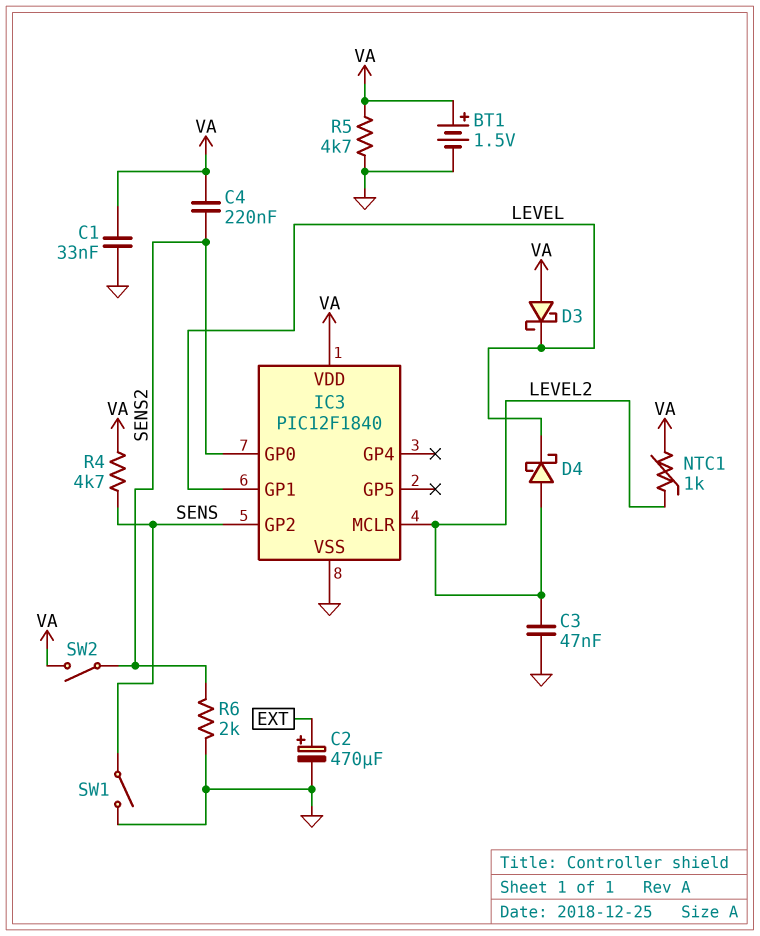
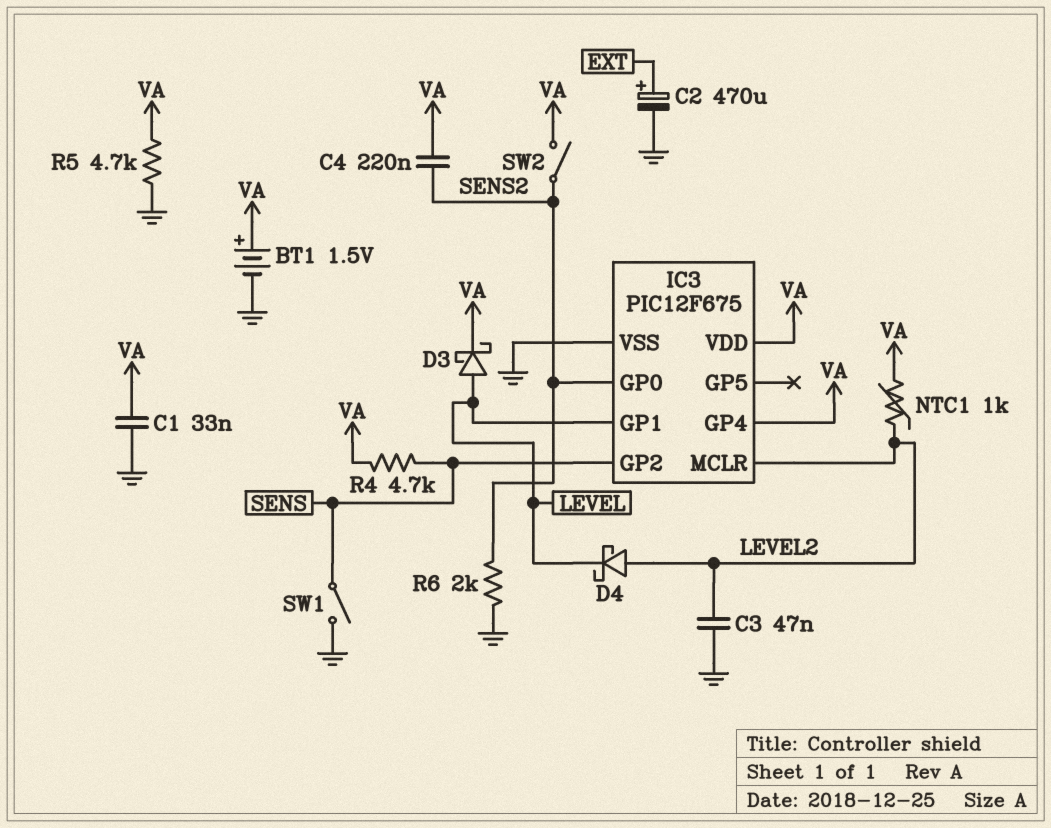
D3: schottky (A VA, K LEVEL) -> schottky (A LEVEL, K VA)
IC3: PIC12F1840 -> PIC12F675
IC3 pin GP4: none -> VA

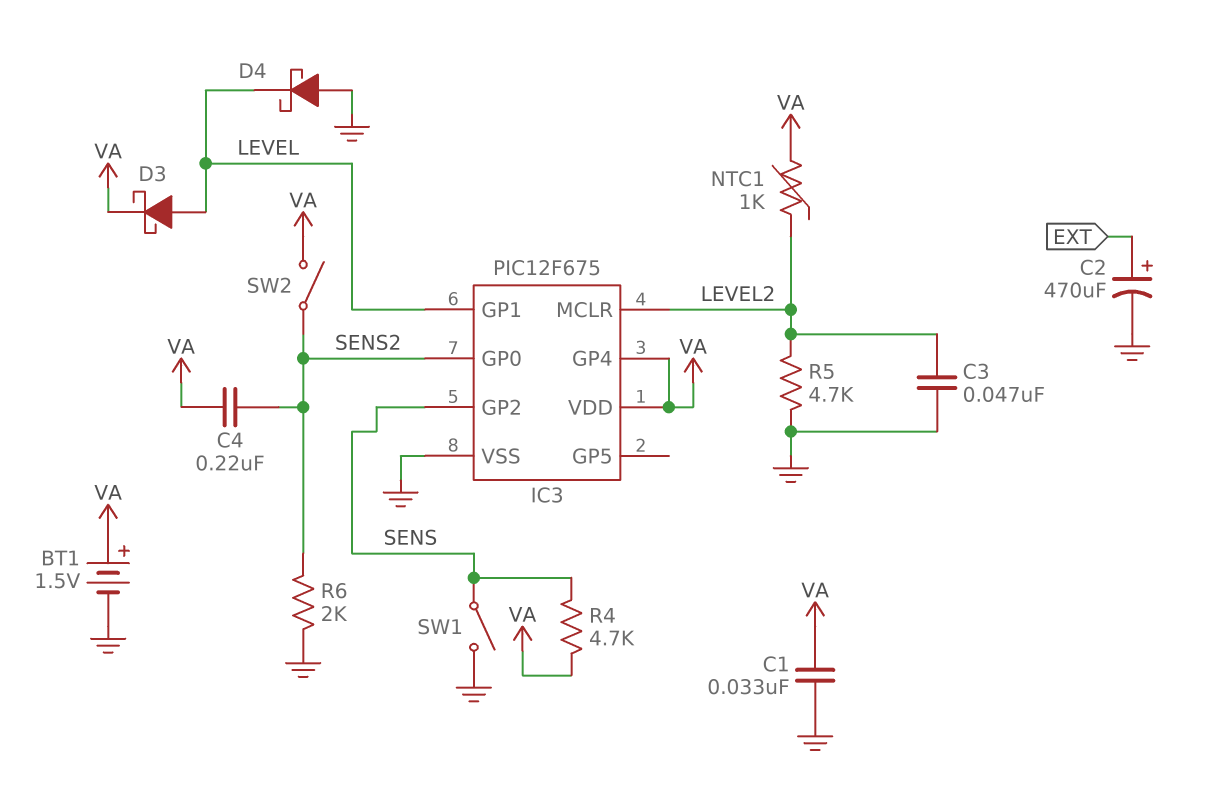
D4: schottky (A LEVEL2, K LEVEL) -> schottky (A GND, K LEVEL)
R5: 4.7k (GND, VA) -> 4.7k (GND, LEVEL2)

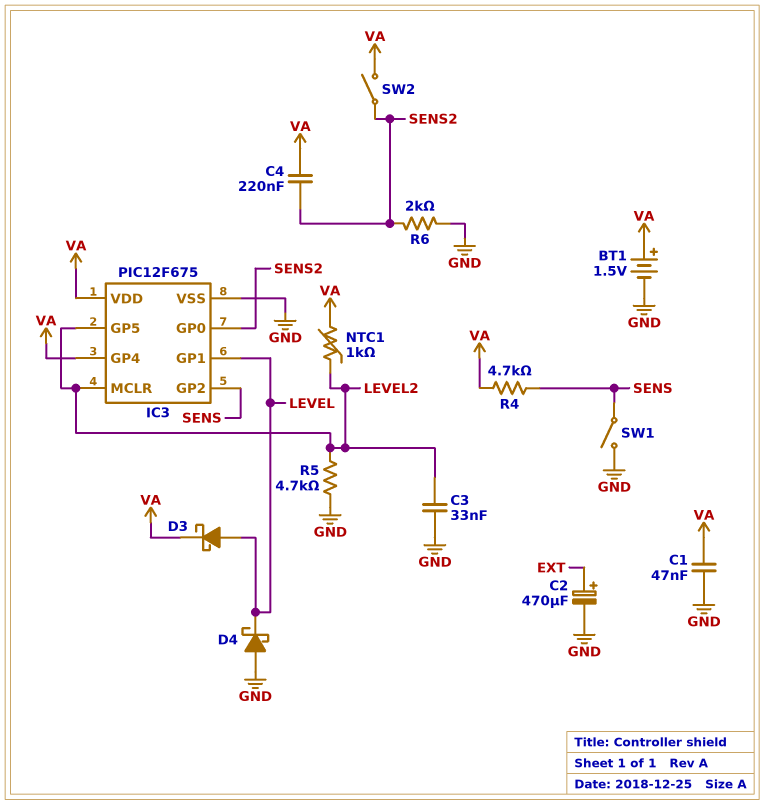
C1: 33nF (GND, VA) -> 47nF (GND, VA)
C3: 47nF (GND, LEVEL2) -> 33nF (GND, LEVEL2)
IC3 pin GP5: none -> LEVEL2

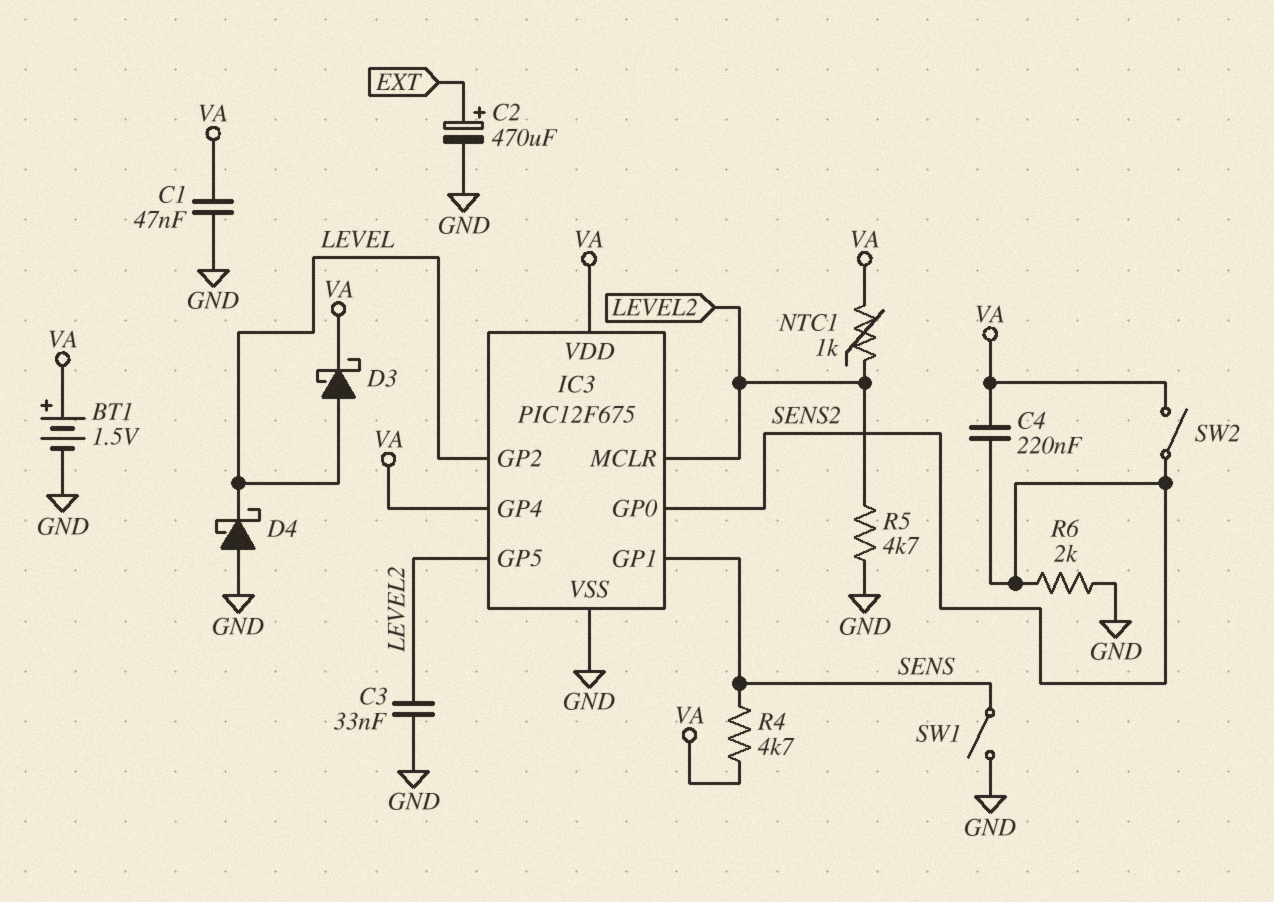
IC3 pin GP1: LEVEL -> SENS
IC3 pin GP2: SENS -> LEVEL

